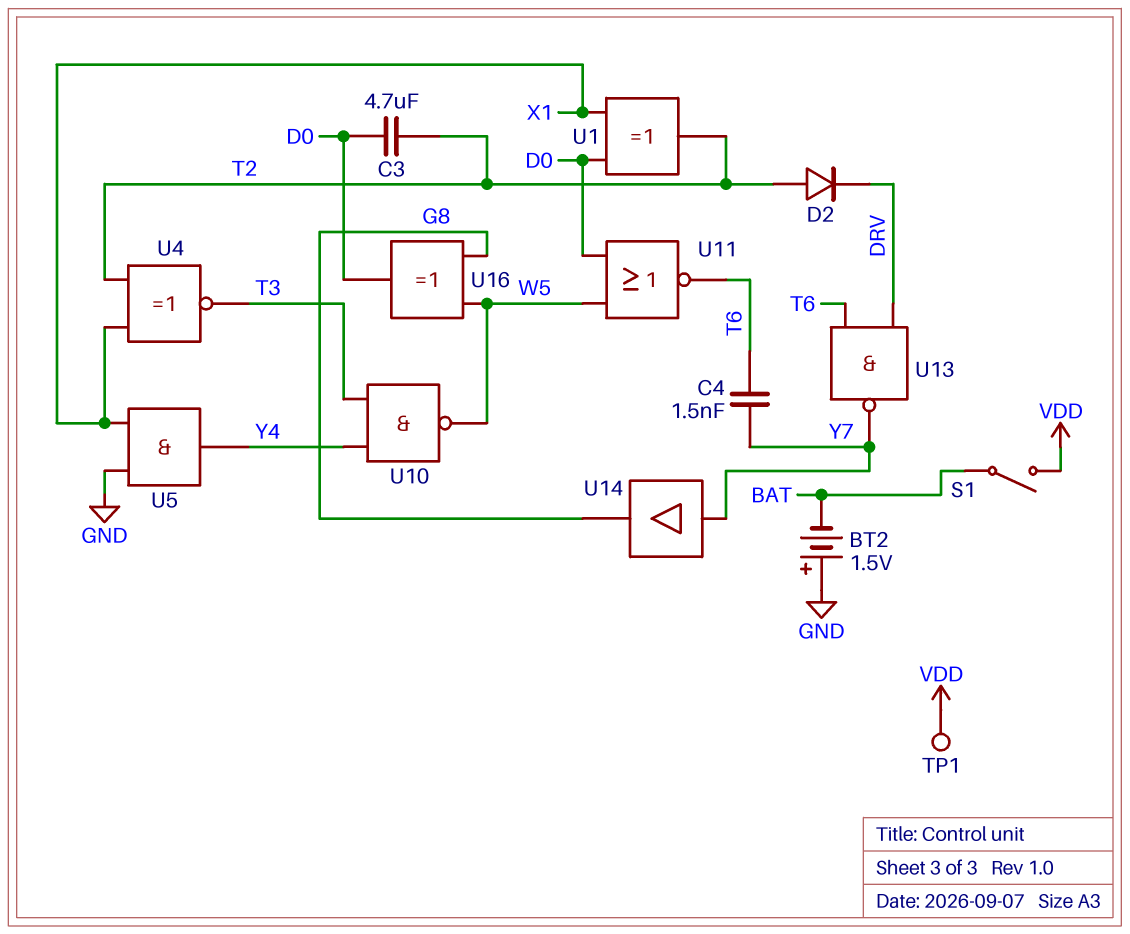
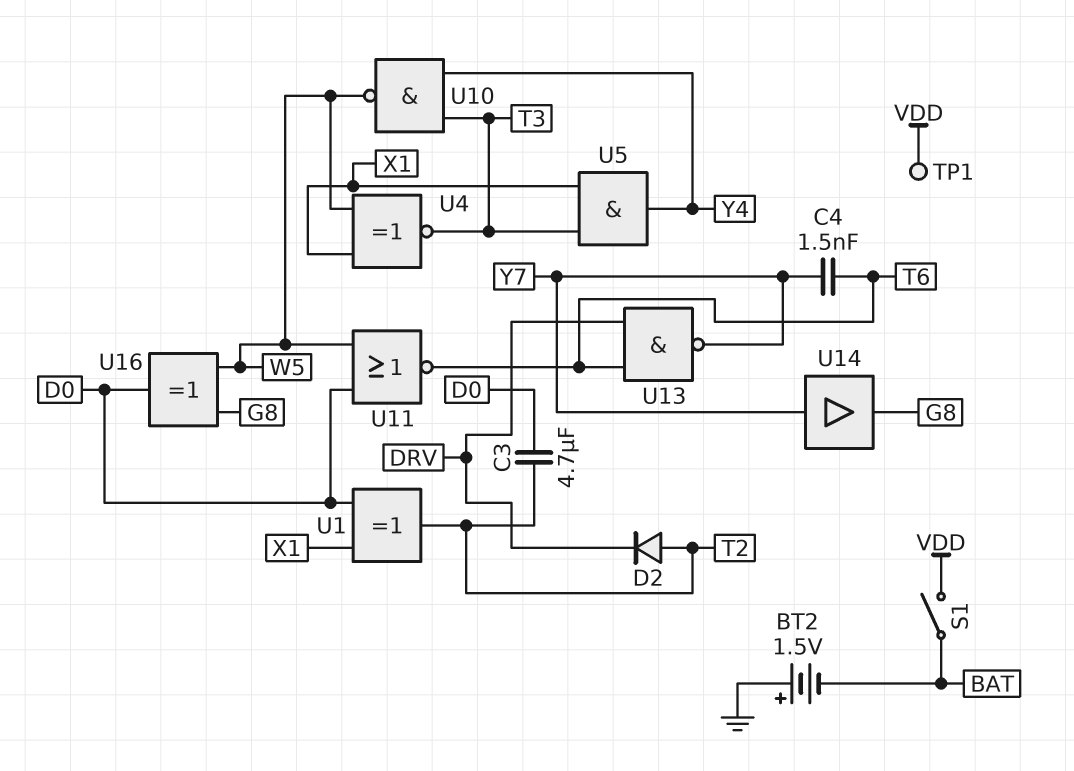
U4: XNOR (in T2, in X1, out T3) -> XNOR (in W5, in X1, out T3)
U5: AND (in GND, in X1, out Y4) -> AND (in T3, in X1, out Y4)

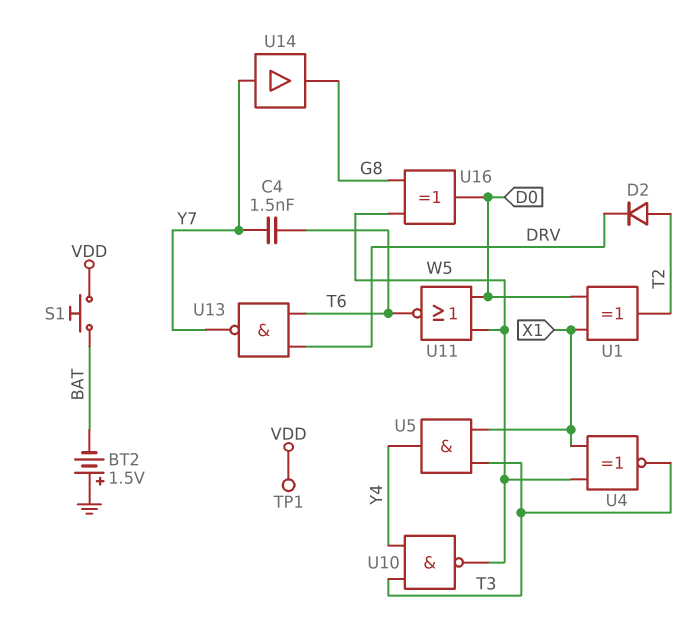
C3: 4.7uF (D0, T2) -> none
S1: switch (BAT, VDD) -> button (BAT, VDD)

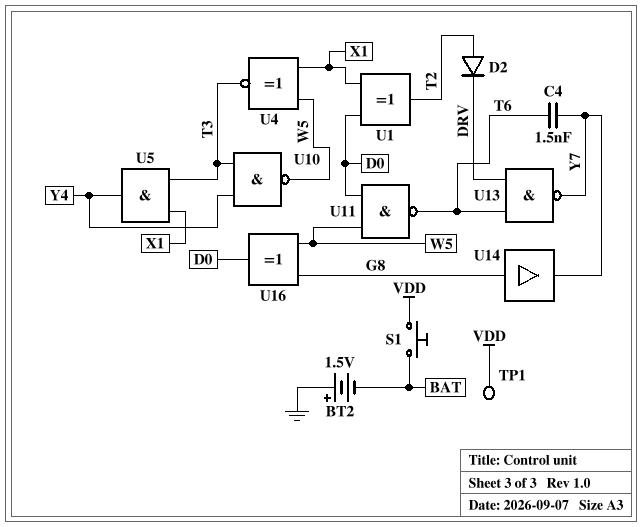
U11: NOR (in D0, in W5, out T6) -> NAND (in D0, in W5, out T6)
U14: buffer (in Y7, out G8) -> buffer (in G8, out Y7)

